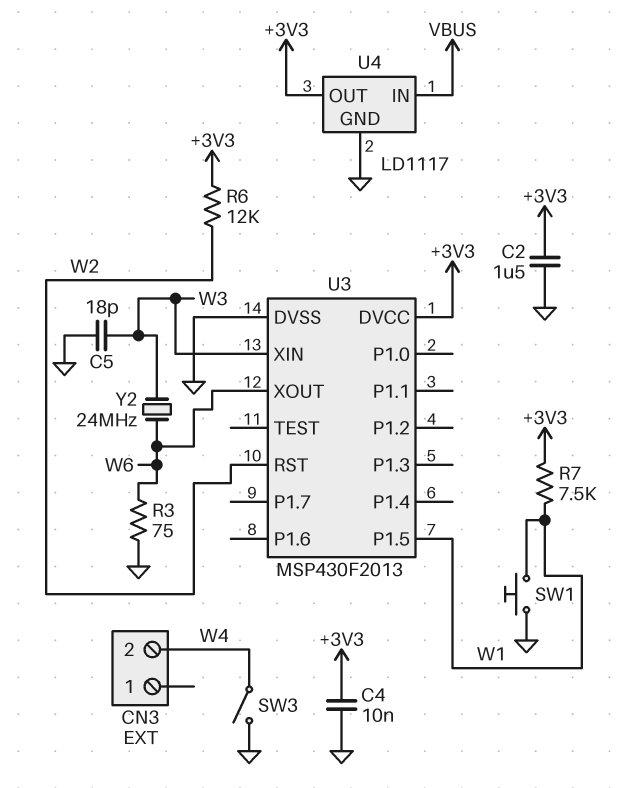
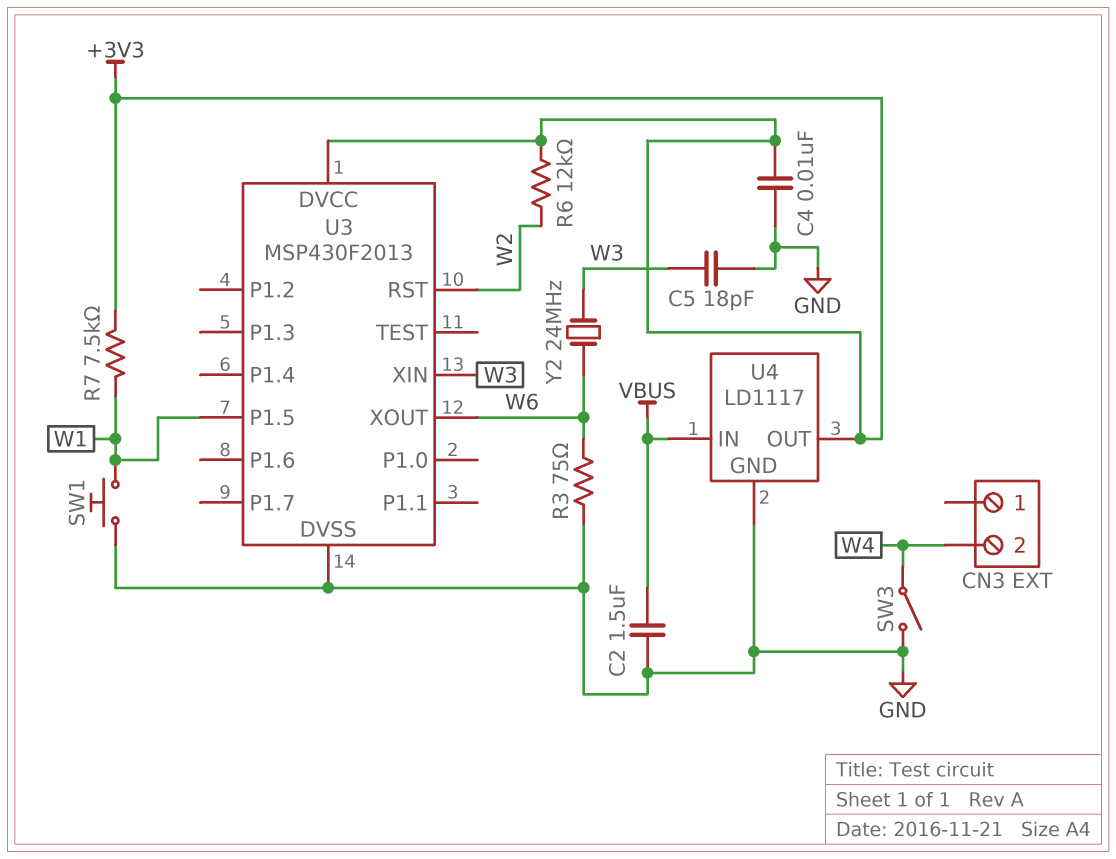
C2: 1.5uF (+3V3, GND) -> 1.5uF (GND, VBUS)

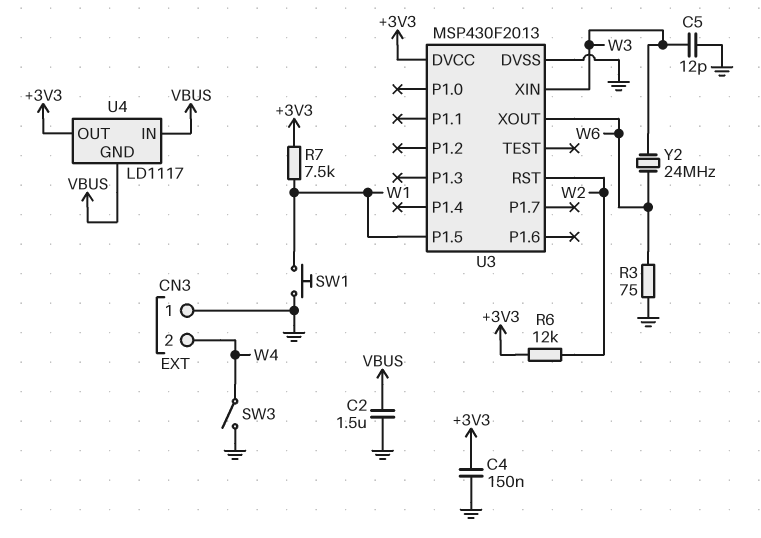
C4: 10nF (+3V3, GND) -> 150nF (+3V3, GND)
C5: 18pF (GND, W3) -> 12pF (GND, W3)
CN3 pin 1: none -> GND
U4 pin GND: GND -> VBUS

